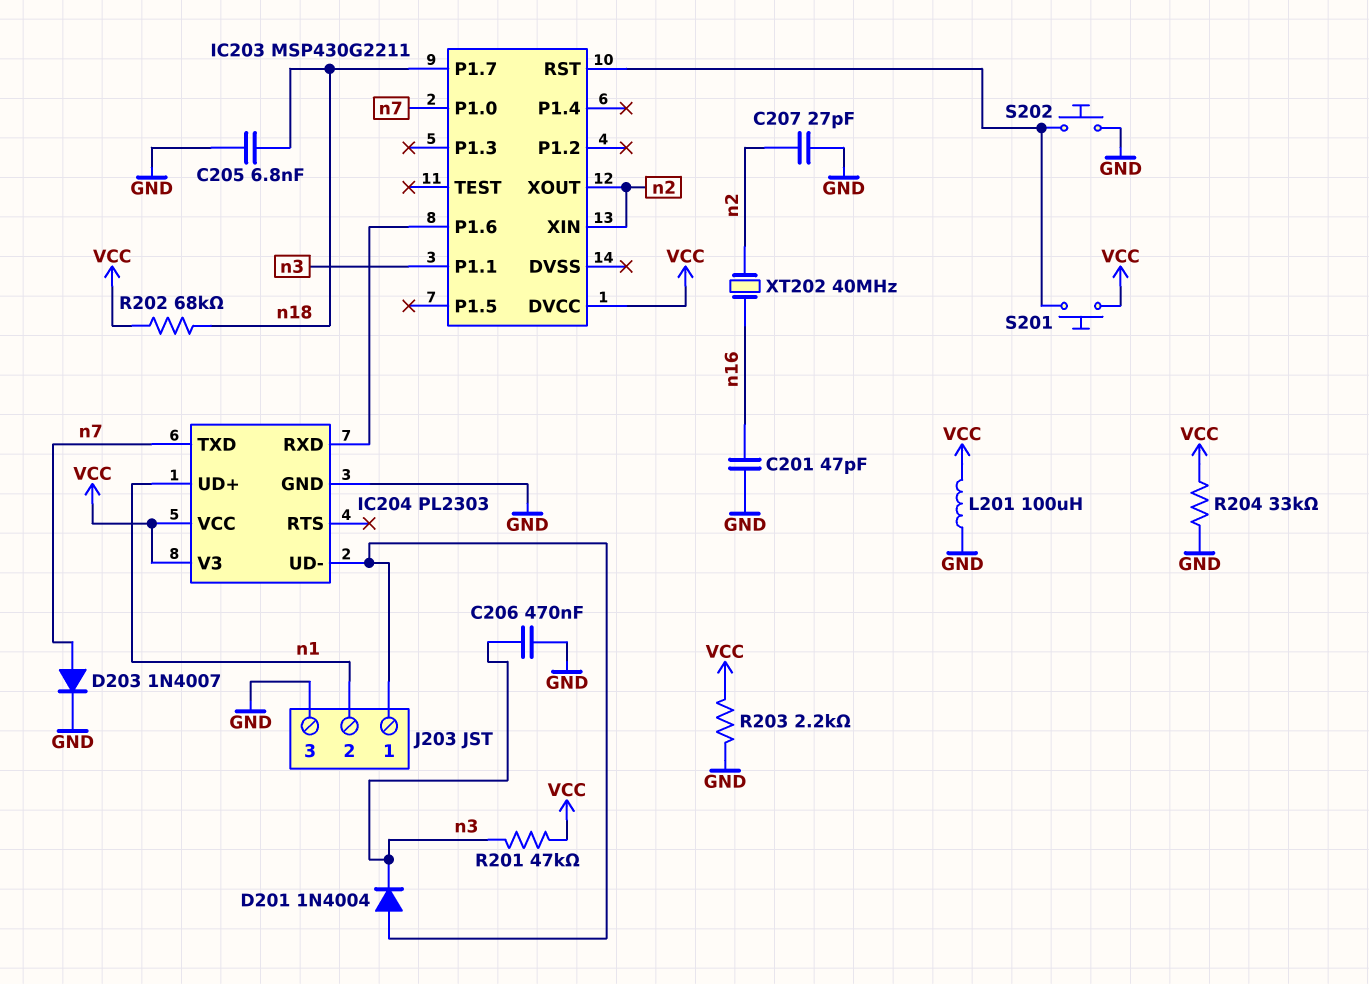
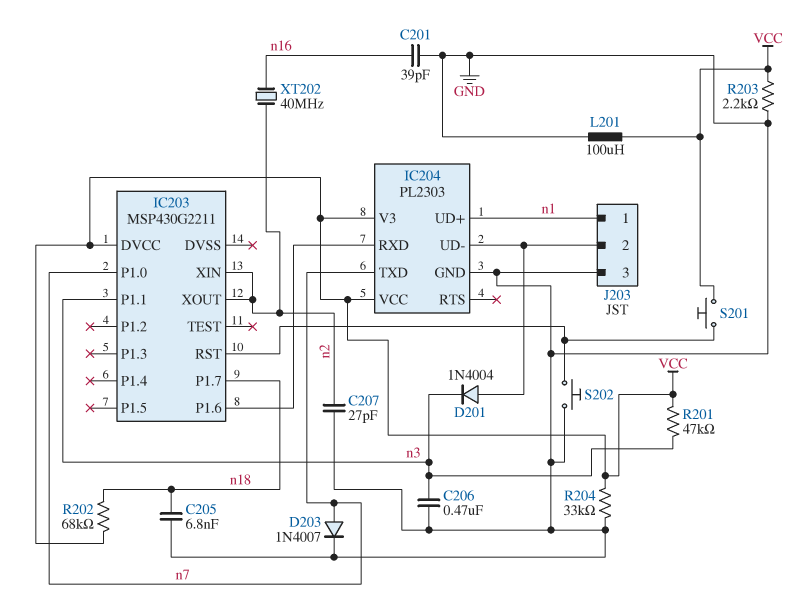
C201: 47pF (GND, n16) -> 39pF (GND, n16)
J203 pin 1: IC204/UD- -> n1
J203 pin 2: n1 -> IC204/UD-

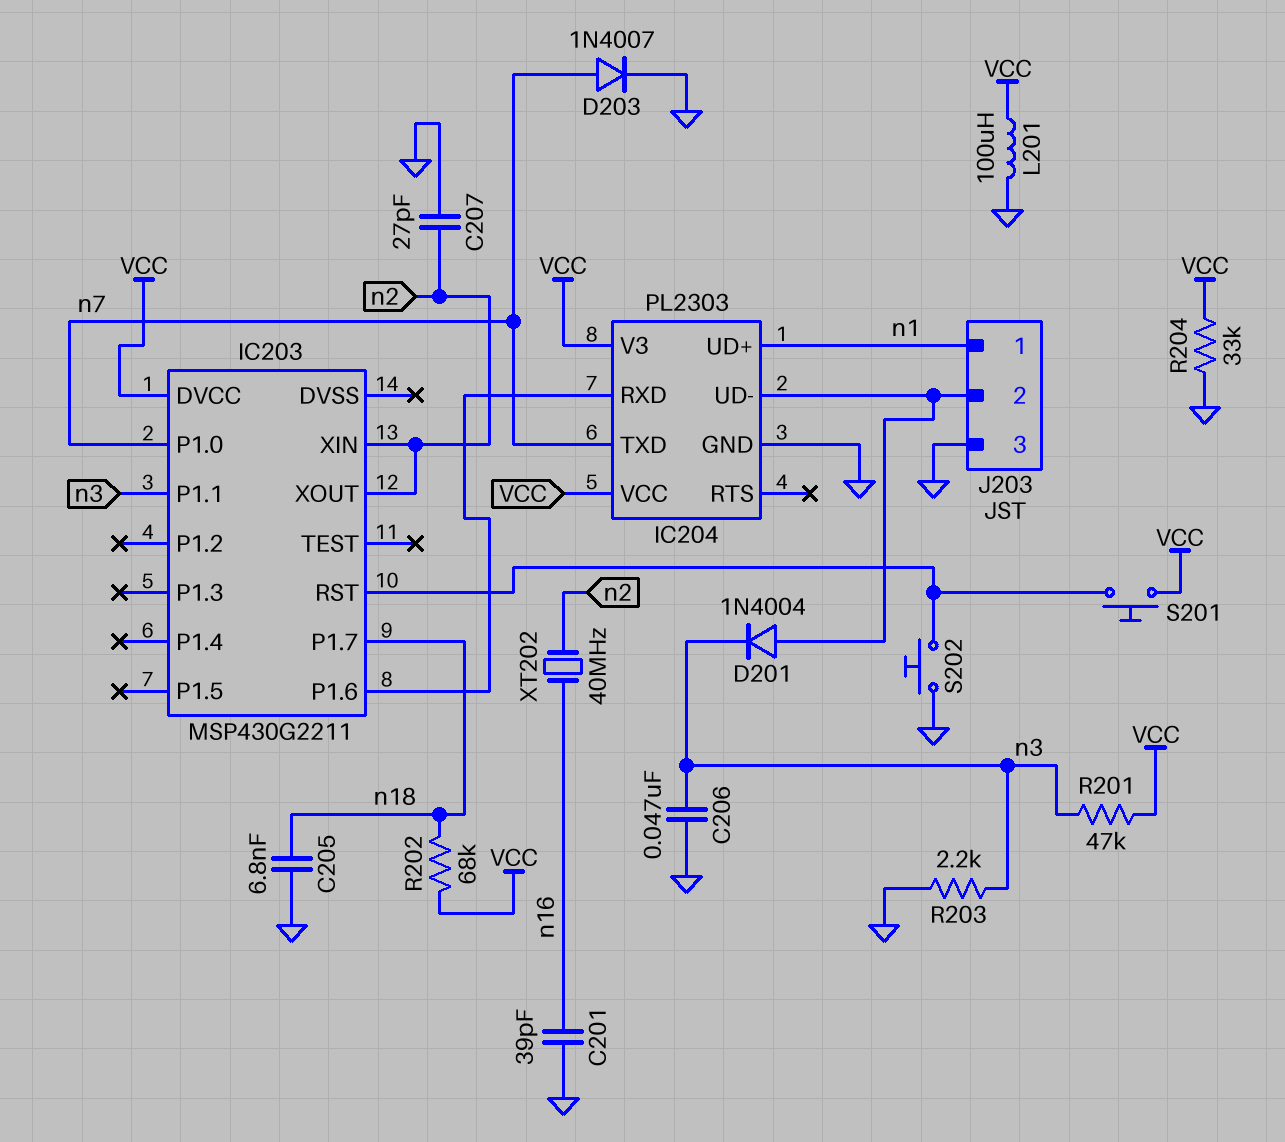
C206: 470nF (GND, n3) -> 47nF (GND, n3)
R203: 2.2k (GND, VCC) -> 2.2k (GND, n3)

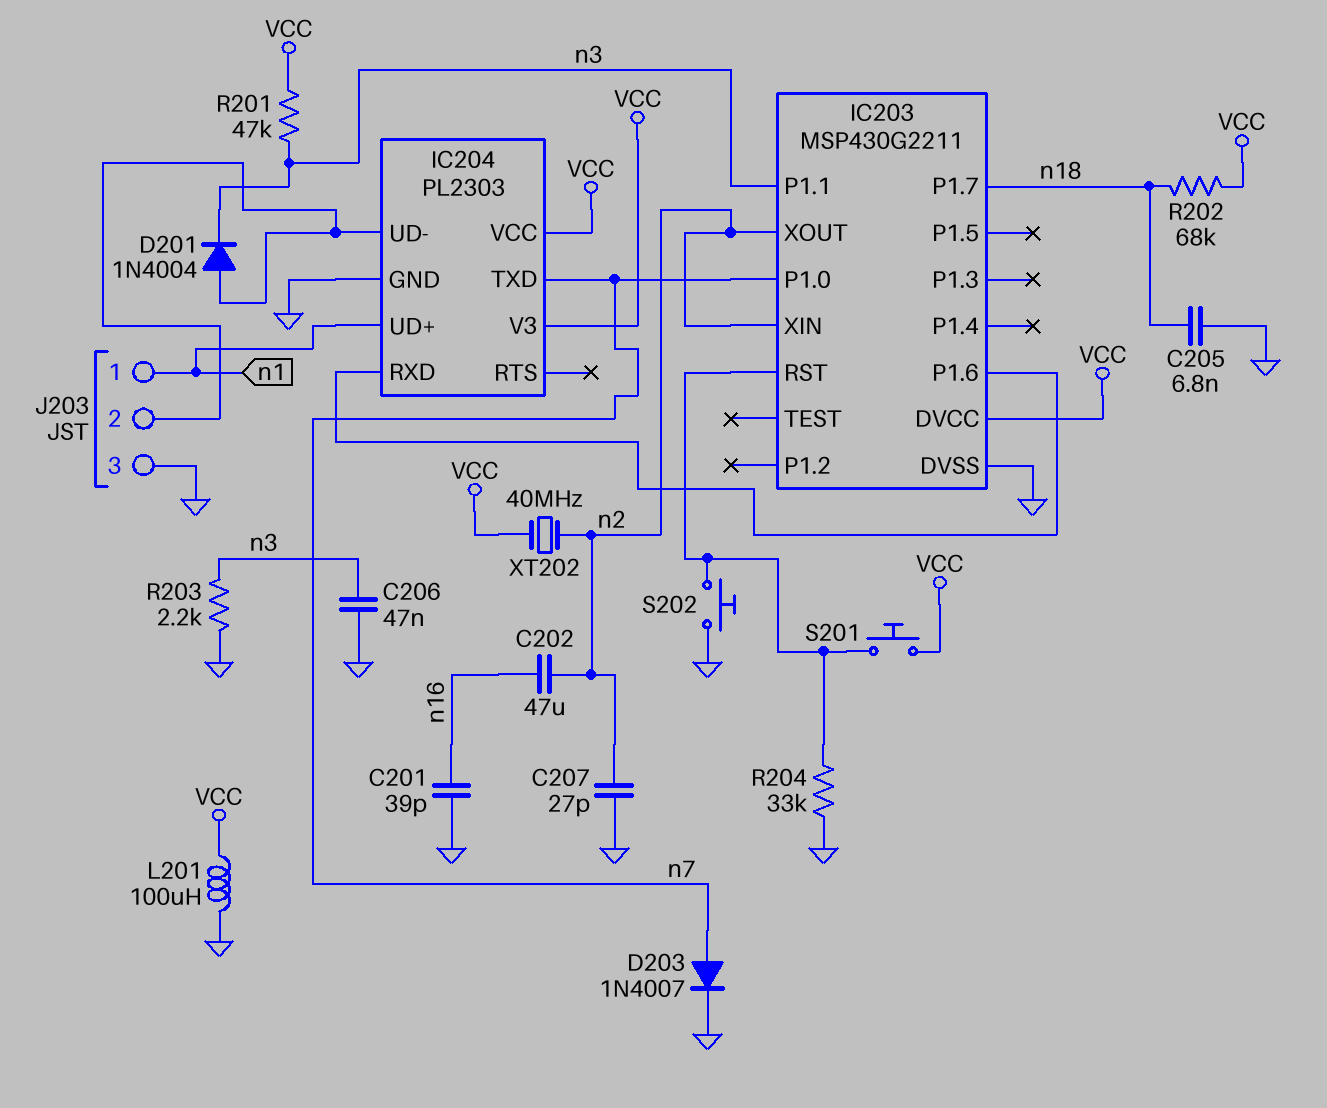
C202: none -> 47uF (n2, n16)
IC203 pin DVSS: none -> GND
R204: 33k (GND, VCC) -> 33k (GND, IC203/RST)
XT202: 40MHz (n2, n16) -> 40MHz (VCC, n2)

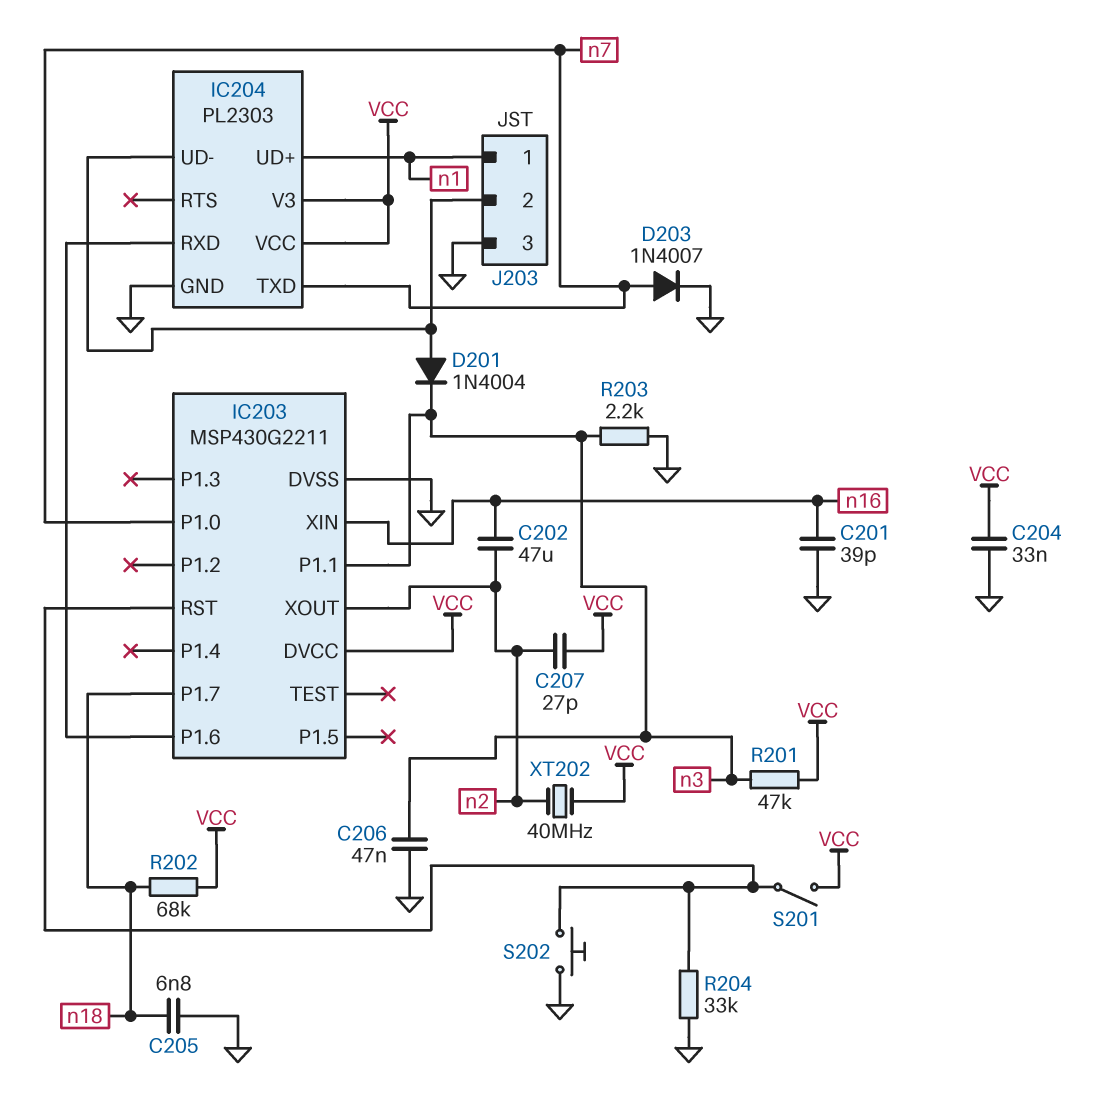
C204: none -> 33nF (GND, VCC)
C207: 27pF (GND, n2) -> 27pF (VCC, n2)
IC203 pin XIN: n2 -> n16
L201: 100uH (GND, VCC) -> none
S201: button (IC203/RST, VCC) -> switch (IC203/RST, VCC)

